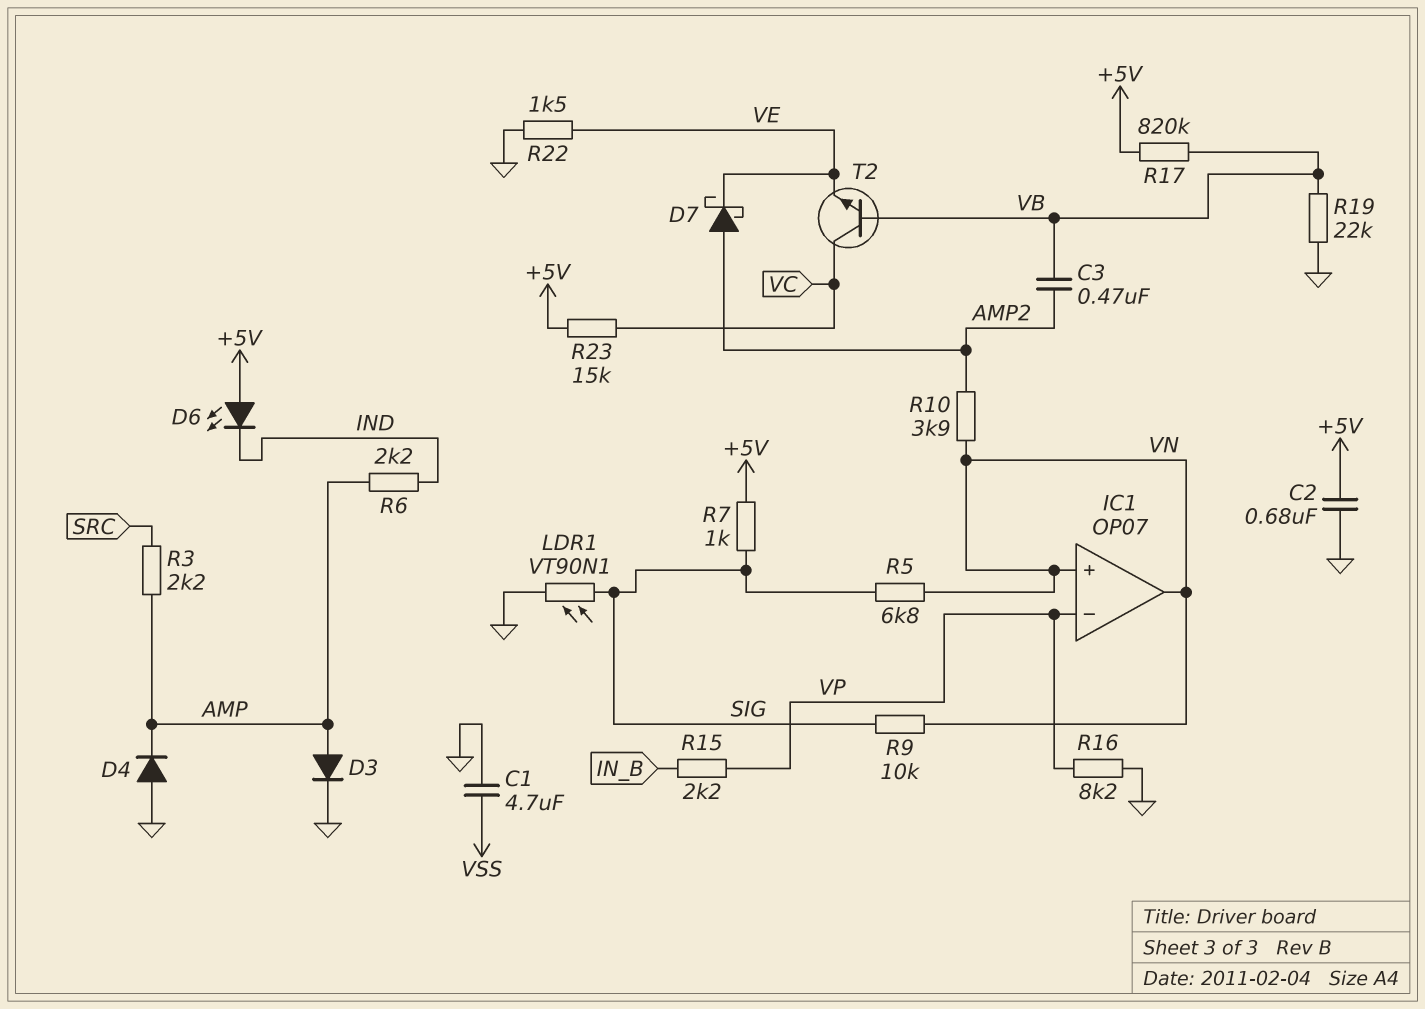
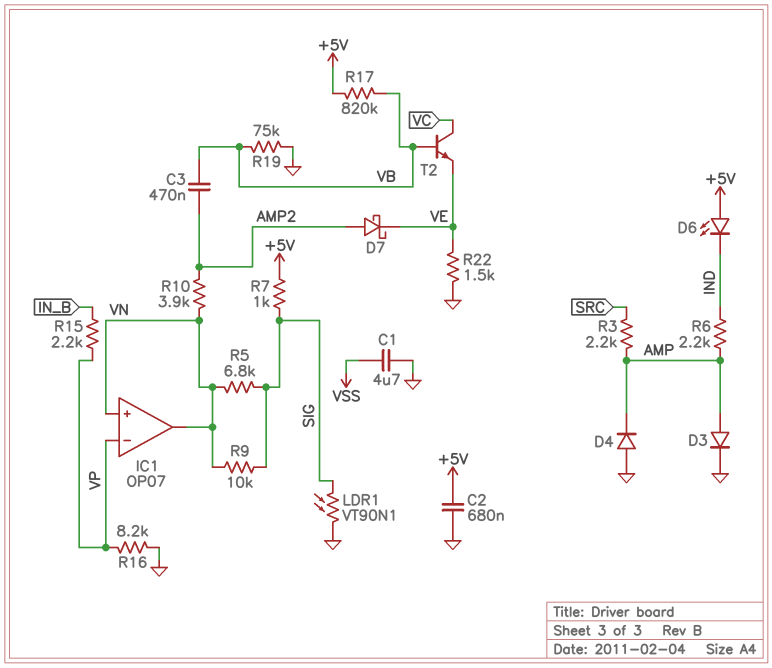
R19: 22k (GND, VB) -> 75k (GND, VB)
R23: 15k (+5V, VC) -> none

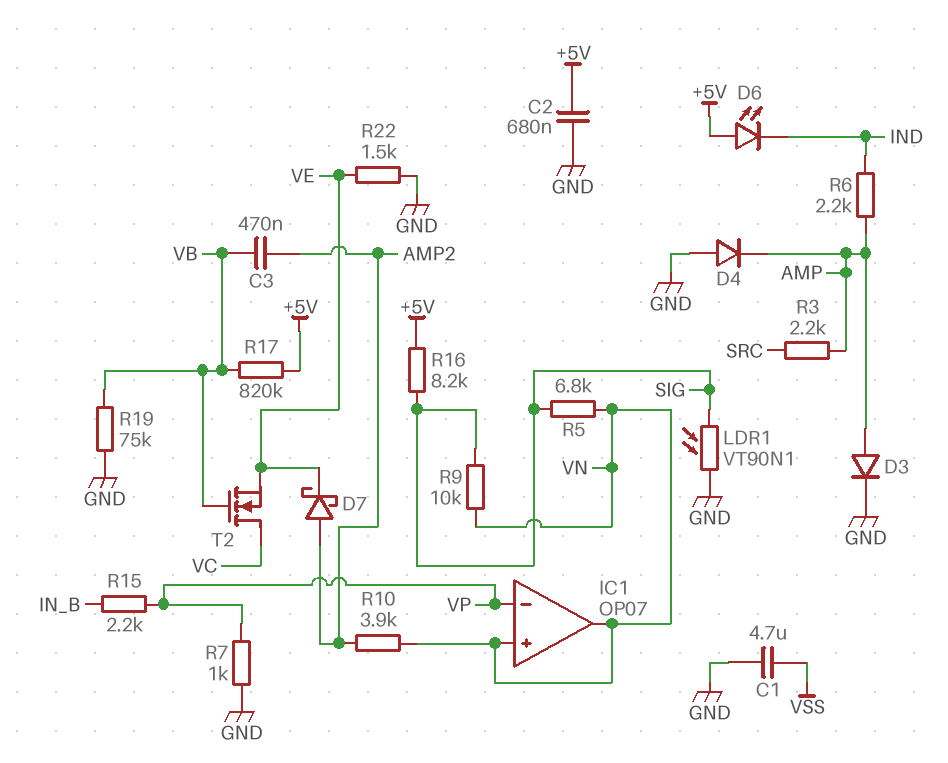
R7: 1k (+5V, SIG) -> 1k (GND, VP)
R16: 8.2k (GND, VP) -> 8.2k (+5V, SIG)
T2: NPN (B VB, C VC, E VE) -> NMOS (G VB, D VC, S VE)

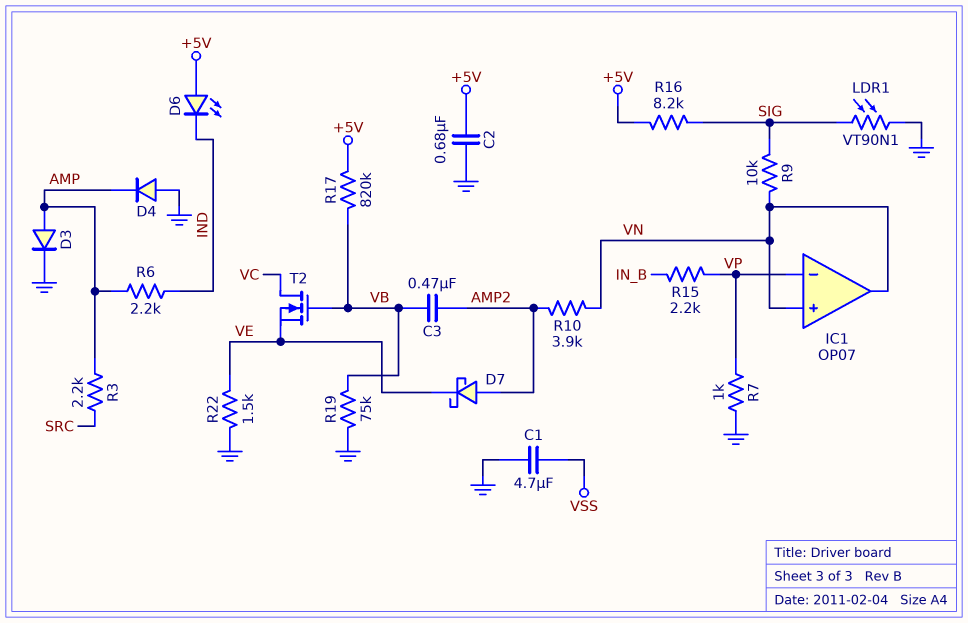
R5: 6.8k (SIG, VN) -> none

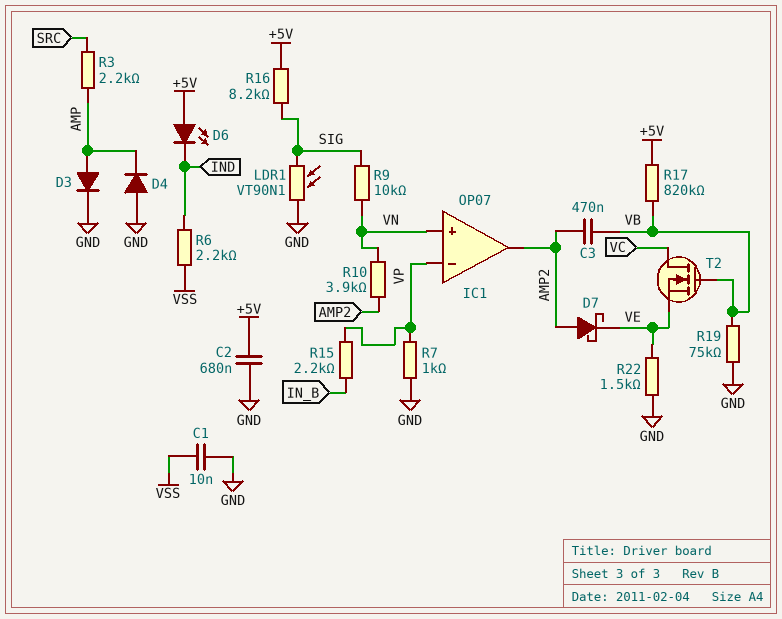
C1: 4.7uF (GND, VSS) -> 10nF (GND, VSS)
IC1 pin out: VN -> AMP2
R6: 2.2k (AMP, IND) -> 2.2k (IND, VSS)

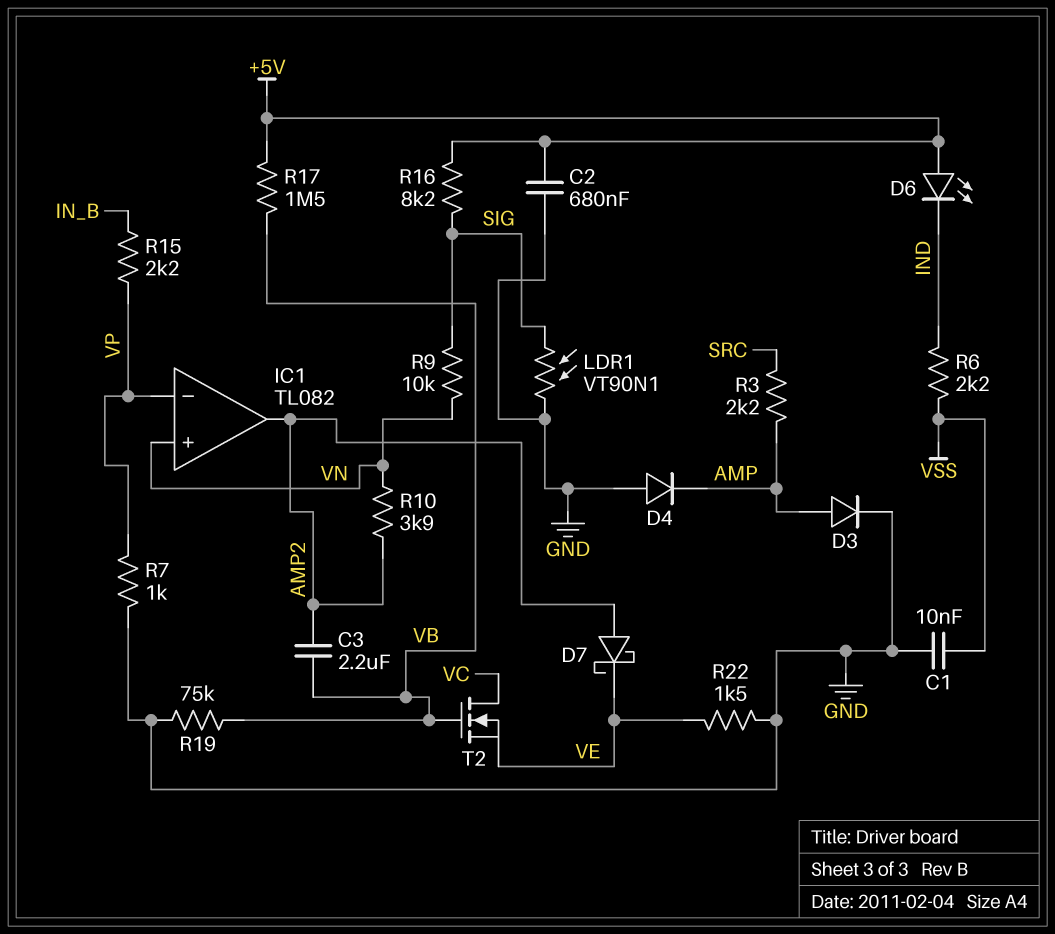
C3: 470nF (AMP2, VB) -> 2.2uF (AMP2, VB)
IC1: OP07 -> TL082
R17: 820k (+5V, VB) -> 1.5M (+5V, VB)

